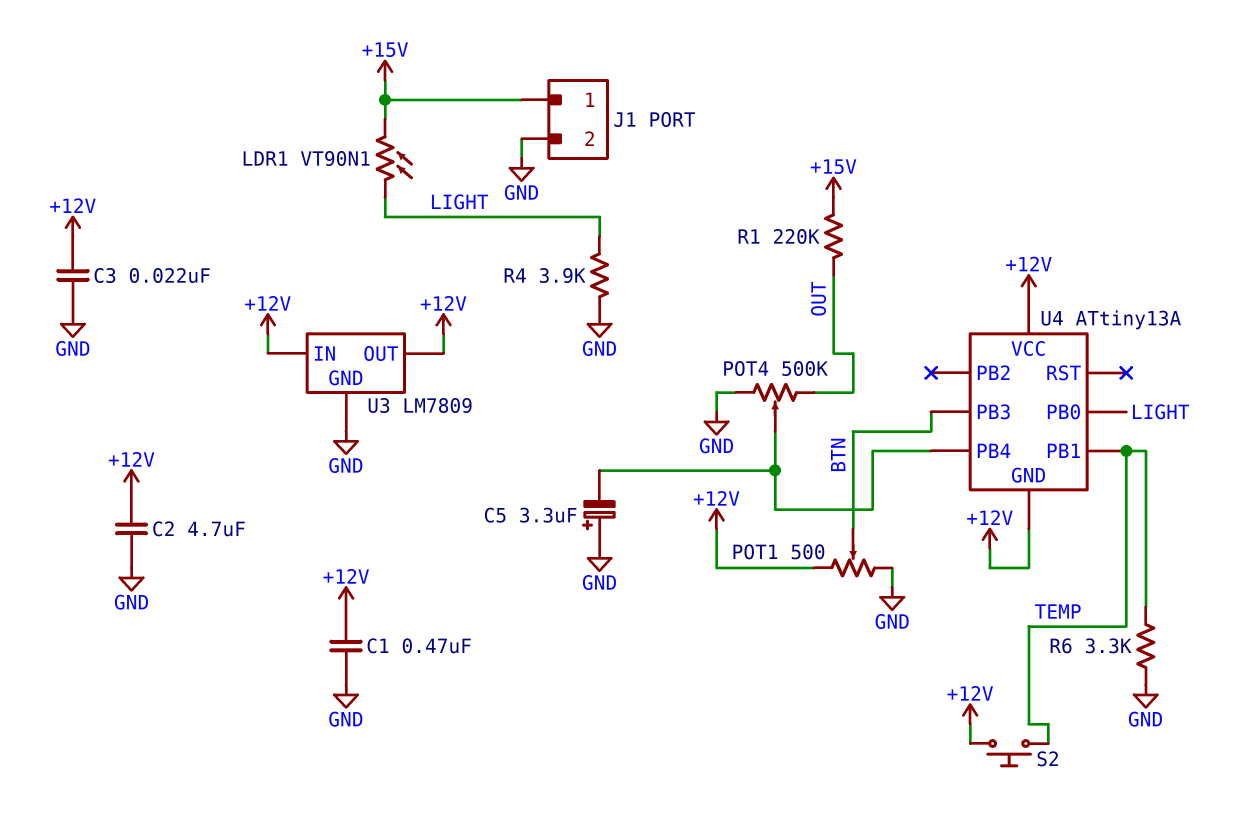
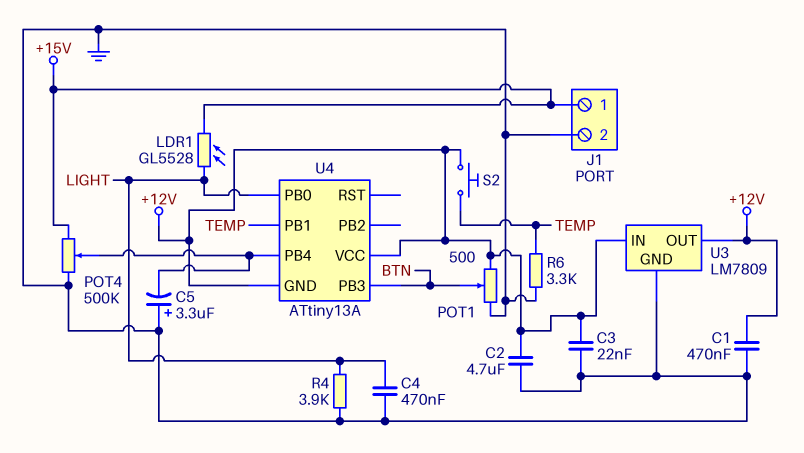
C4: none -> 470nF (GND, LIGHT)
LDR1: VT90N1 (+15V, LIGHT) -> GL5528 (+15V, LIGHT)
POT4: 500k (GND, OUT, wiper U4/PB4) -> 500k (+15V, GND, wiper U4/PB4)
R1: 220k (+15V, OUT) -> none

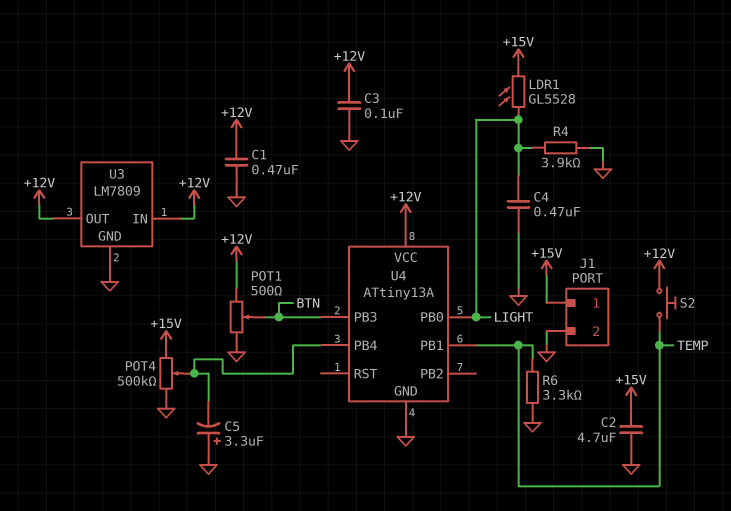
C2: 4.7uF (+12V, GND) -> 4.7uF (+15V, GND)
C3: 22nF (+12V, GND) -> 100nF (+12V, GND)
U4 pin GND: +12V -> GND

